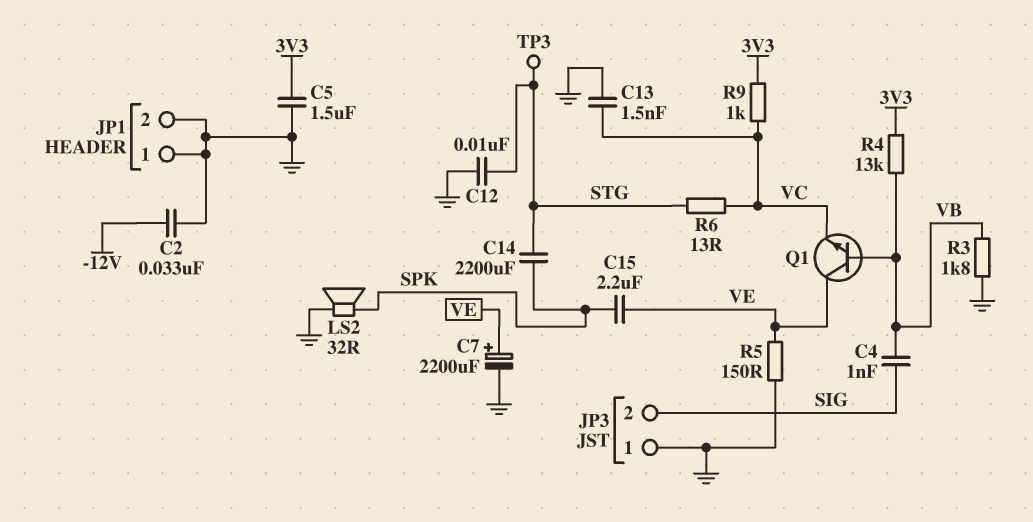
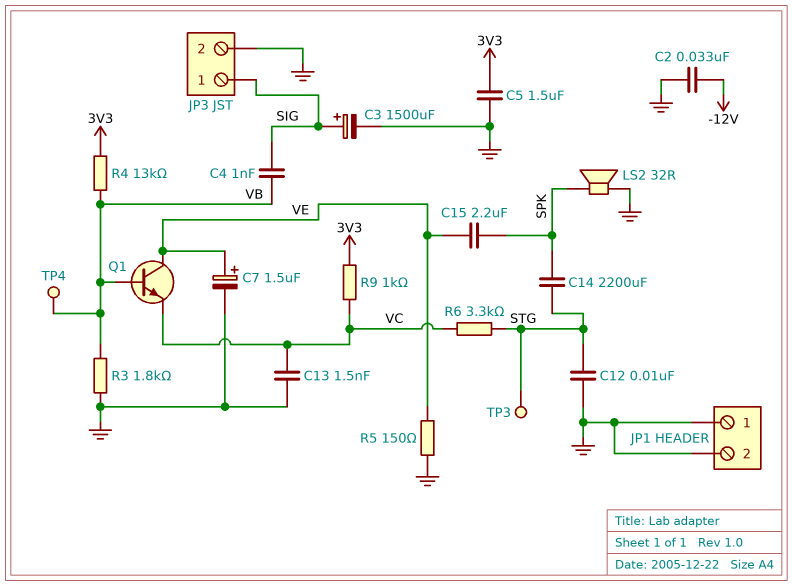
C3: none -> 1500uF (plus SIG, minus GND)
C7: 2200uF (plus VE, minus GND) -> 1.5uF (plus VE, minus GND)
JP3 pin 1: GND -> SIG
JP3 pin 2: SIG -> GND
R6: 13 (STG, VC) -> 3.3k (STG, VC)
TP4: none -> test point (VB)

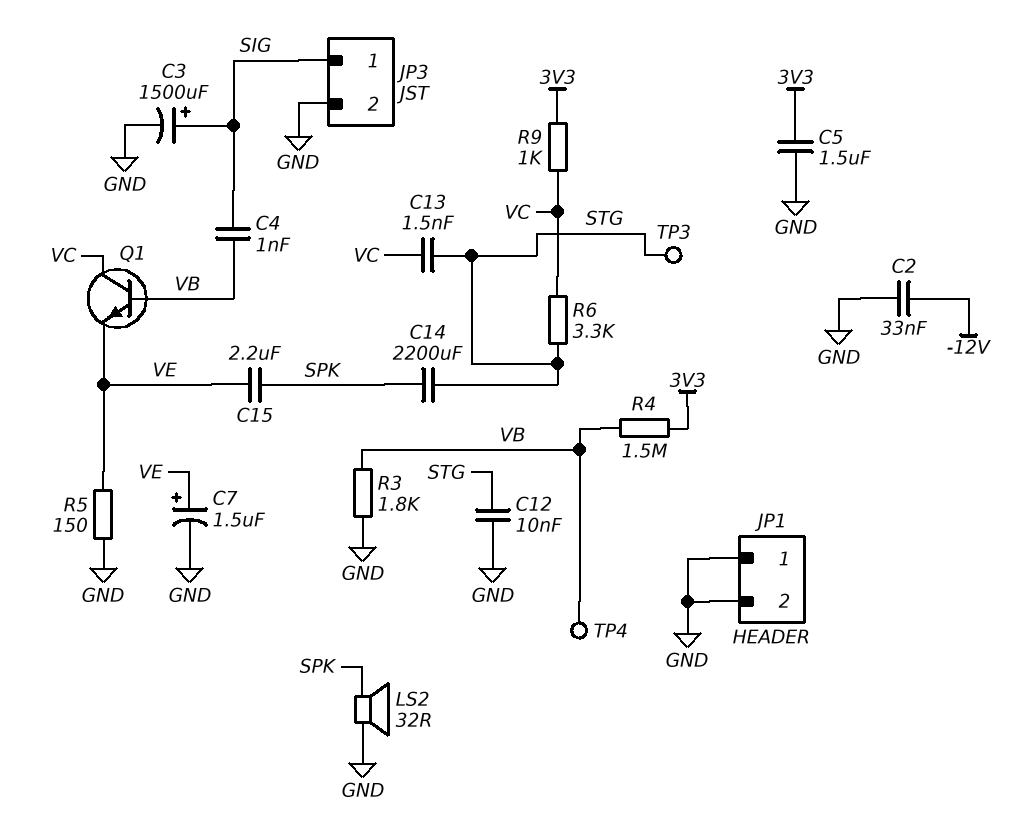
C13: 1.5nF (GND, VC) -> 1.5nF (STG, VC)
Q1: NPN (B VB, C VE, E VC) -> NPN (B VB, C VC, E VE)
R4: 13k (3V3, VB) -> 1.5M (3V3, VB)

